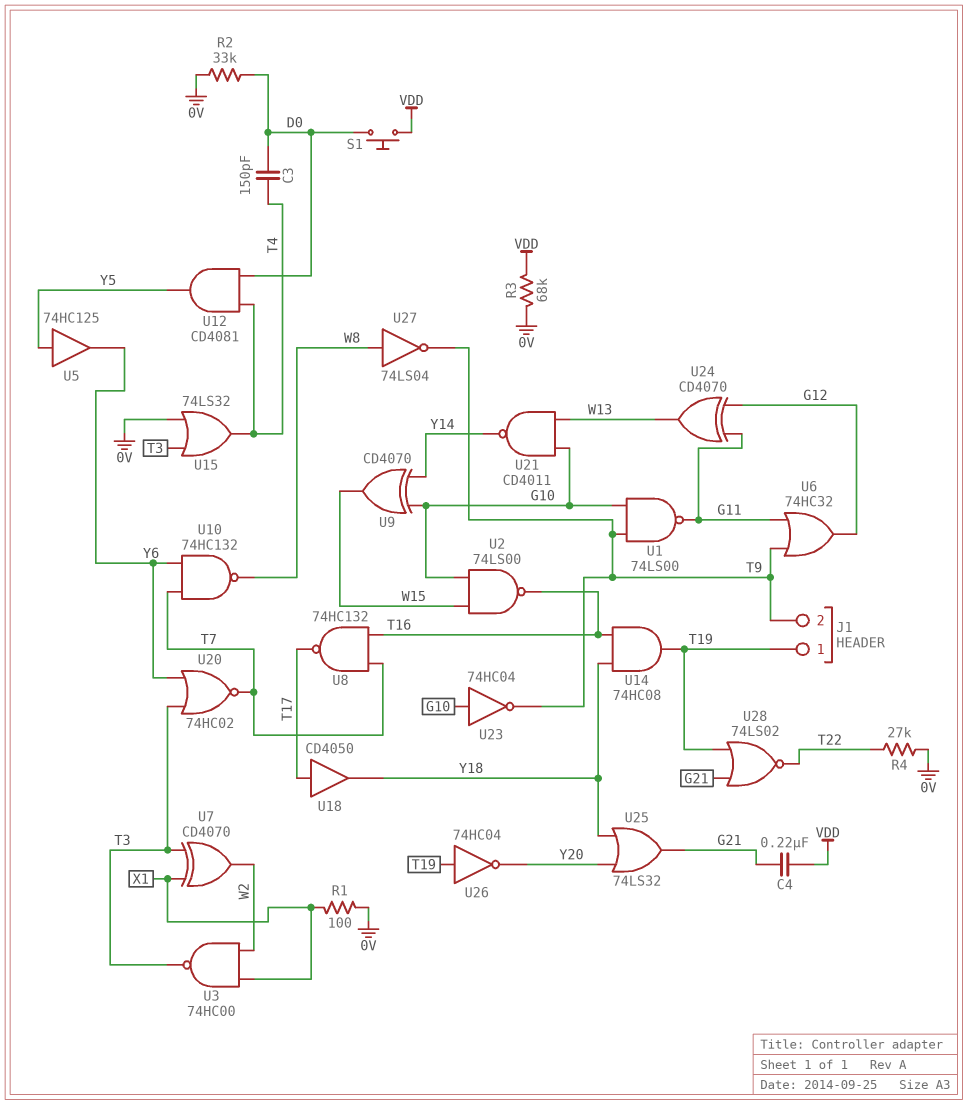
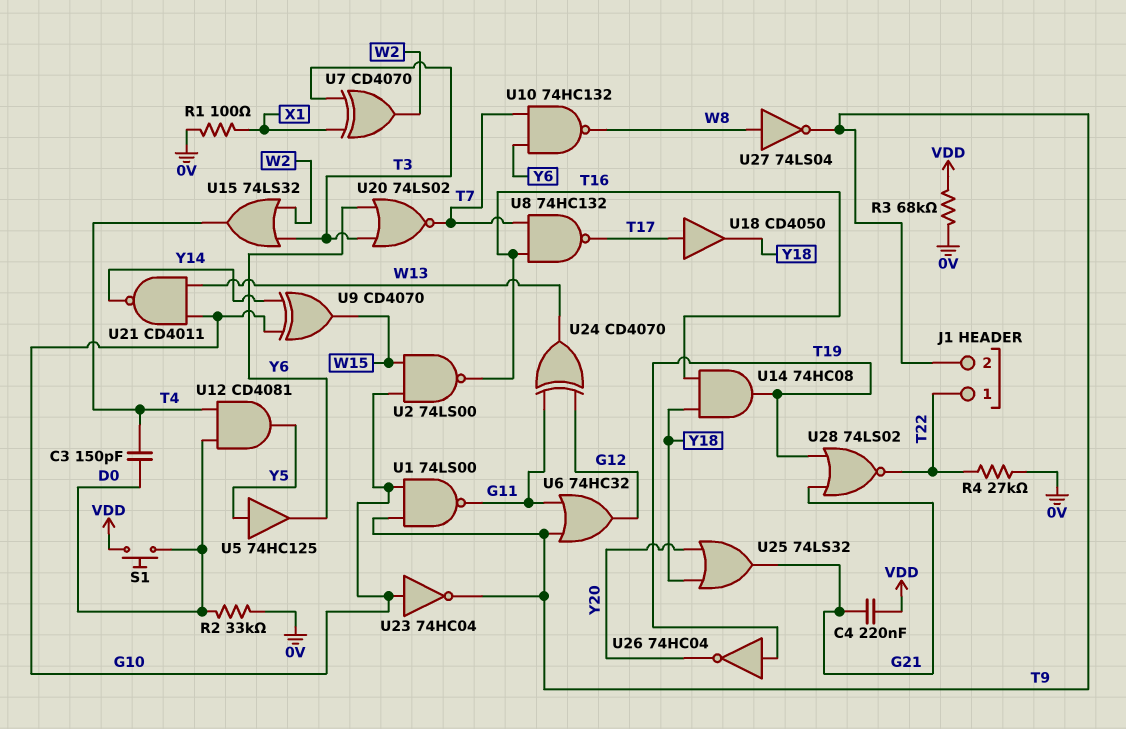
J1 pin 1: T19 -> T22
U3: NAND 74HC00 (in W2, in X1, out T3) -> none
U15: OR 74LS32 (in 0V, in T3, out T4) -> OR 74LS32 (in T3, in W2, out T4)
U20: NOR 74HC02 (in T3, in Y6, out T7) -> NOR 74LS02 (in T3, in Y6, out T7)

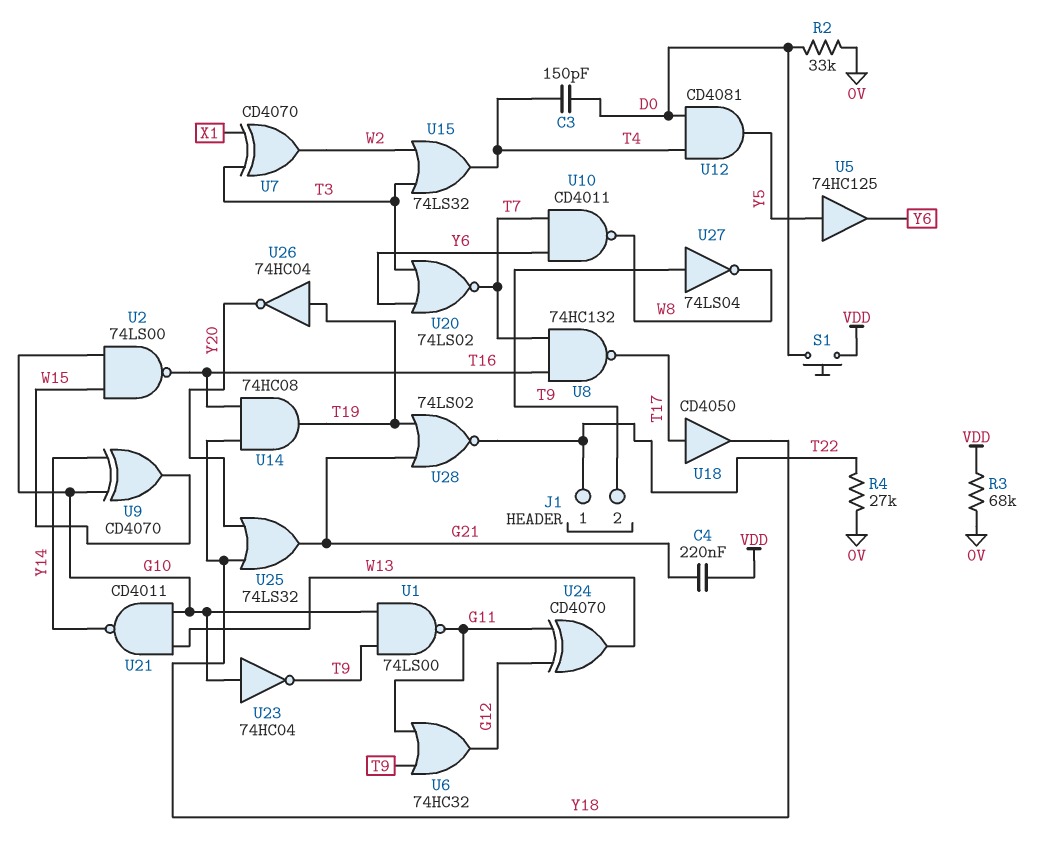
R1: 100 (0V, X1) -> none
U10: NAND 74HC132 (in T7, in Y6, out W8) -> NAND CD4011 (in T7, in Y6, out W8)
U27: NOT 74LS04 (in W8, out T9) -> NOT 74LS04 (in T9, out W8)

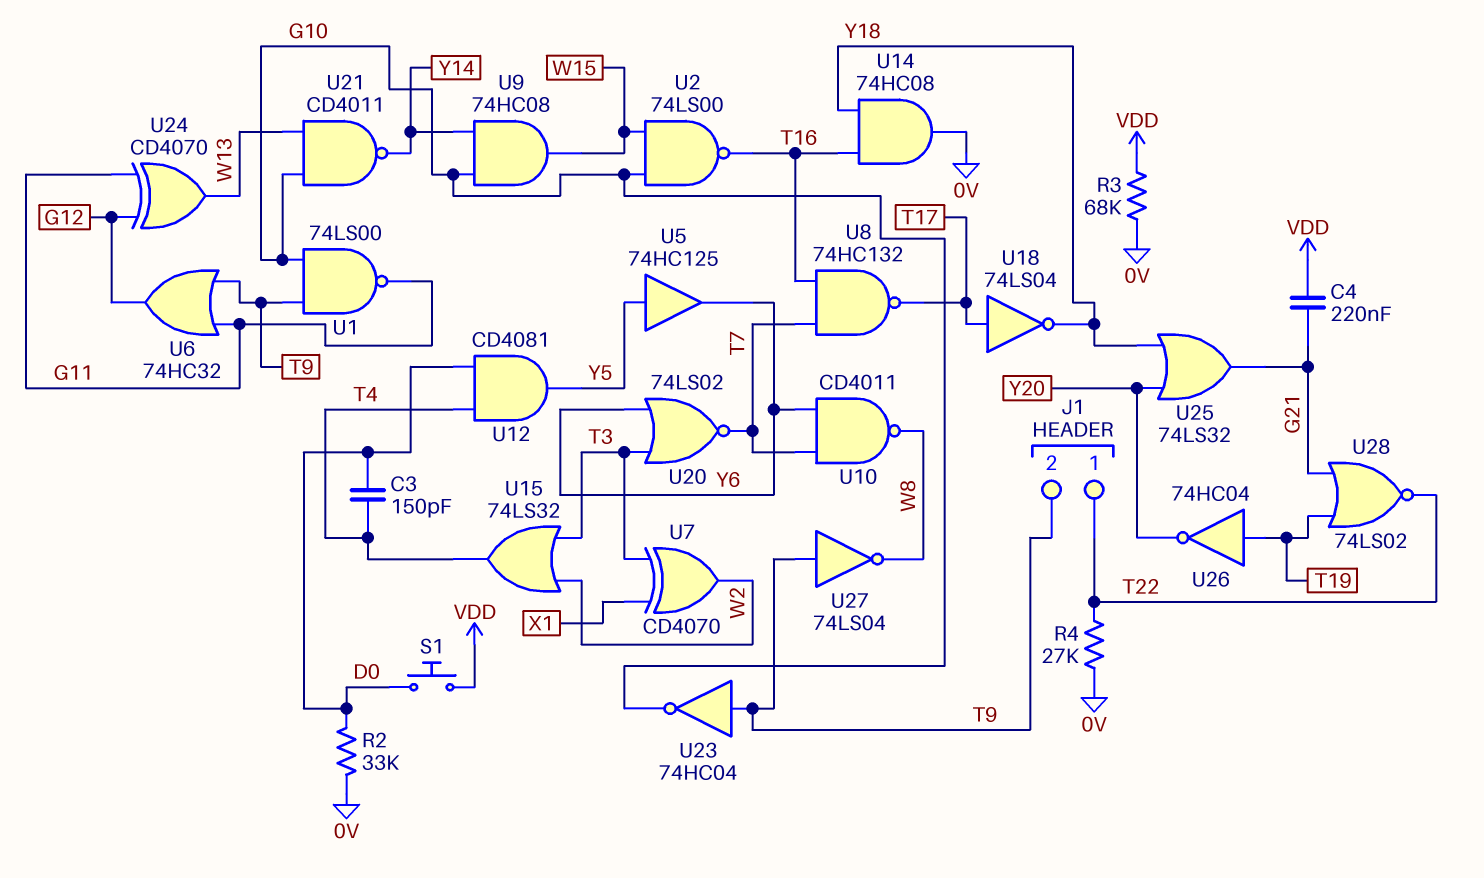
U9: XOR CD4070 (in G10, in Y14, out W15) -> AND 74HC08 (in G10, in Y14, out W15)
U14: AND 74HC08 (in T16, in Y18, out T19) -> AND 74HC08 (in T16, in Y18, out 0V)
U18: buffer CD4050 (in T17, out Y18) -> NOT 74LS04 (in T17, out Y18)
U23: NOT 74HC04 (in G10, out T9) -> NOT 74HC04 (in T9, out G10)

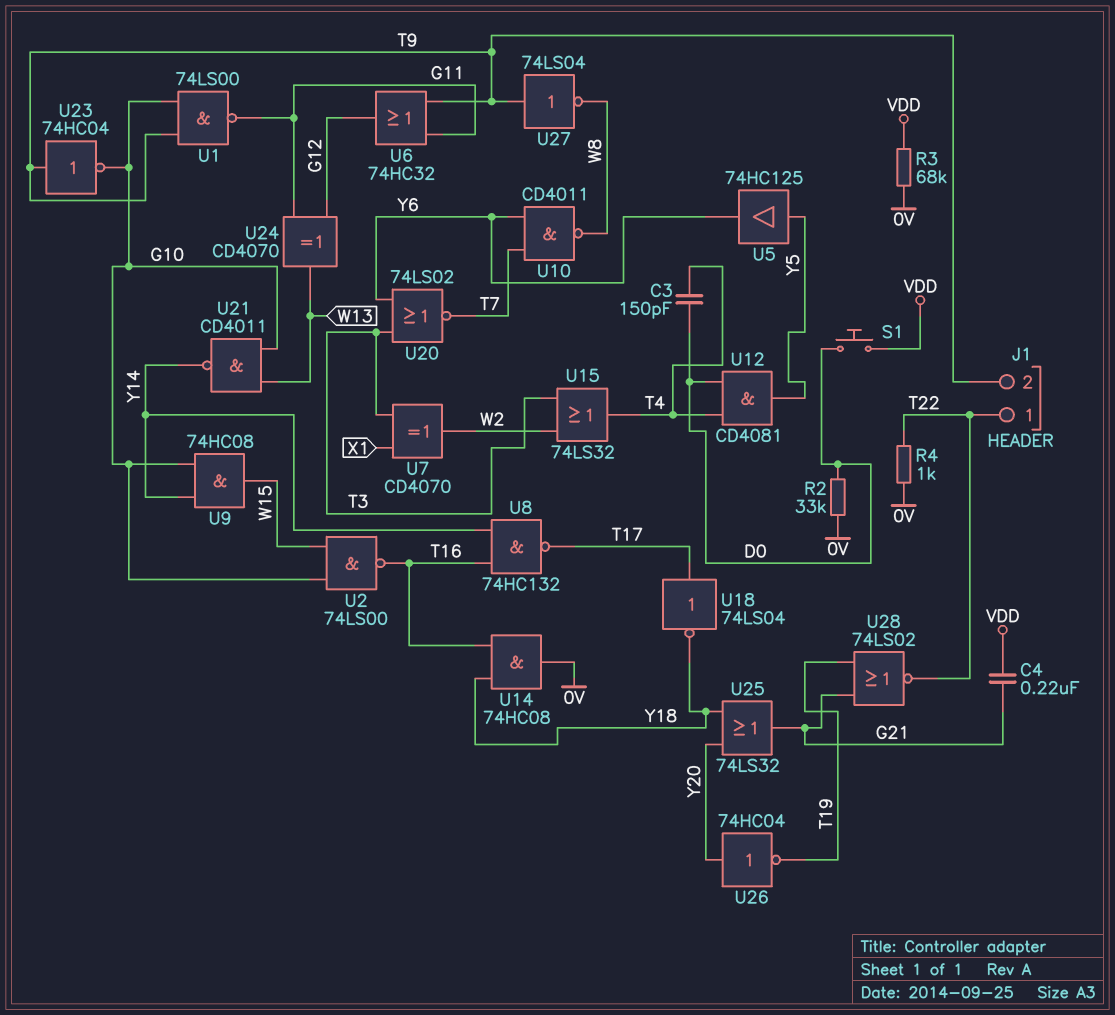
R4: 27k (0V, T22) -> 1k (0V, T22)
U8: NAND 74HC132 (in T7, in T16, out T17) -> NAND 74HC132 (in T16, in Y14, out T17)
U26: NOT 74HC04 (in T19, out Y20) -> NOT 74HC04 (in Y20, out T19)

